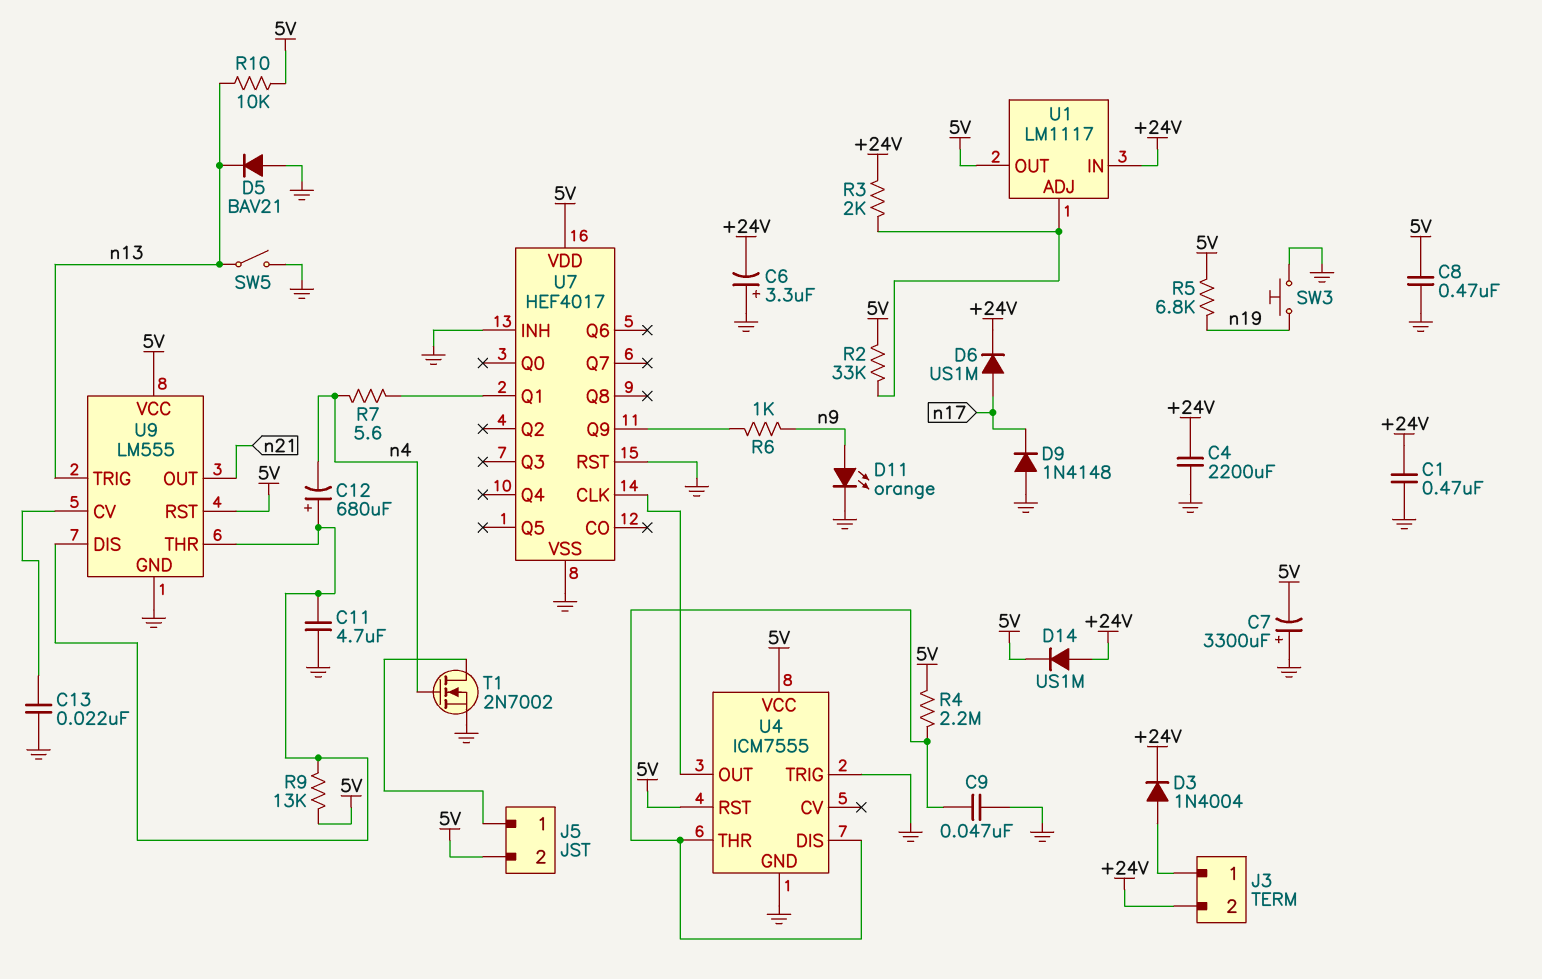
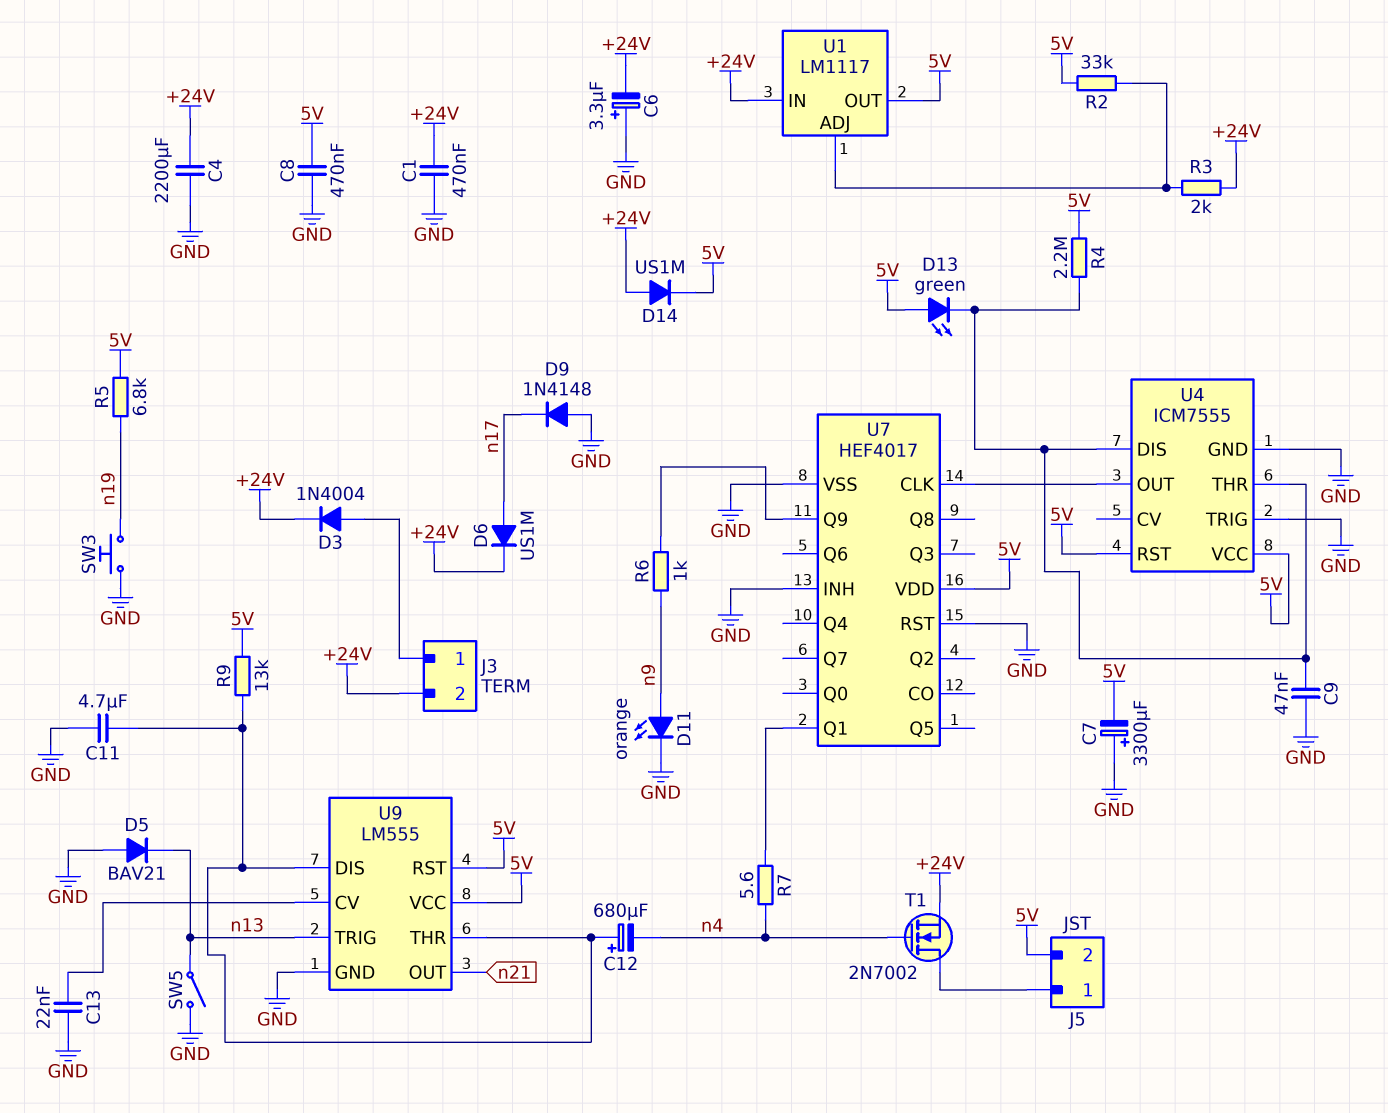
D13: none -> LED green (A 5V, K U4/DIS)
R10: 10k (5V, n13) -> none
T1: NMOS 2N7002 (G n4, D J5/1, S GND) -> NMOS 2N7002 (G n4, D J5/1, S +24V)

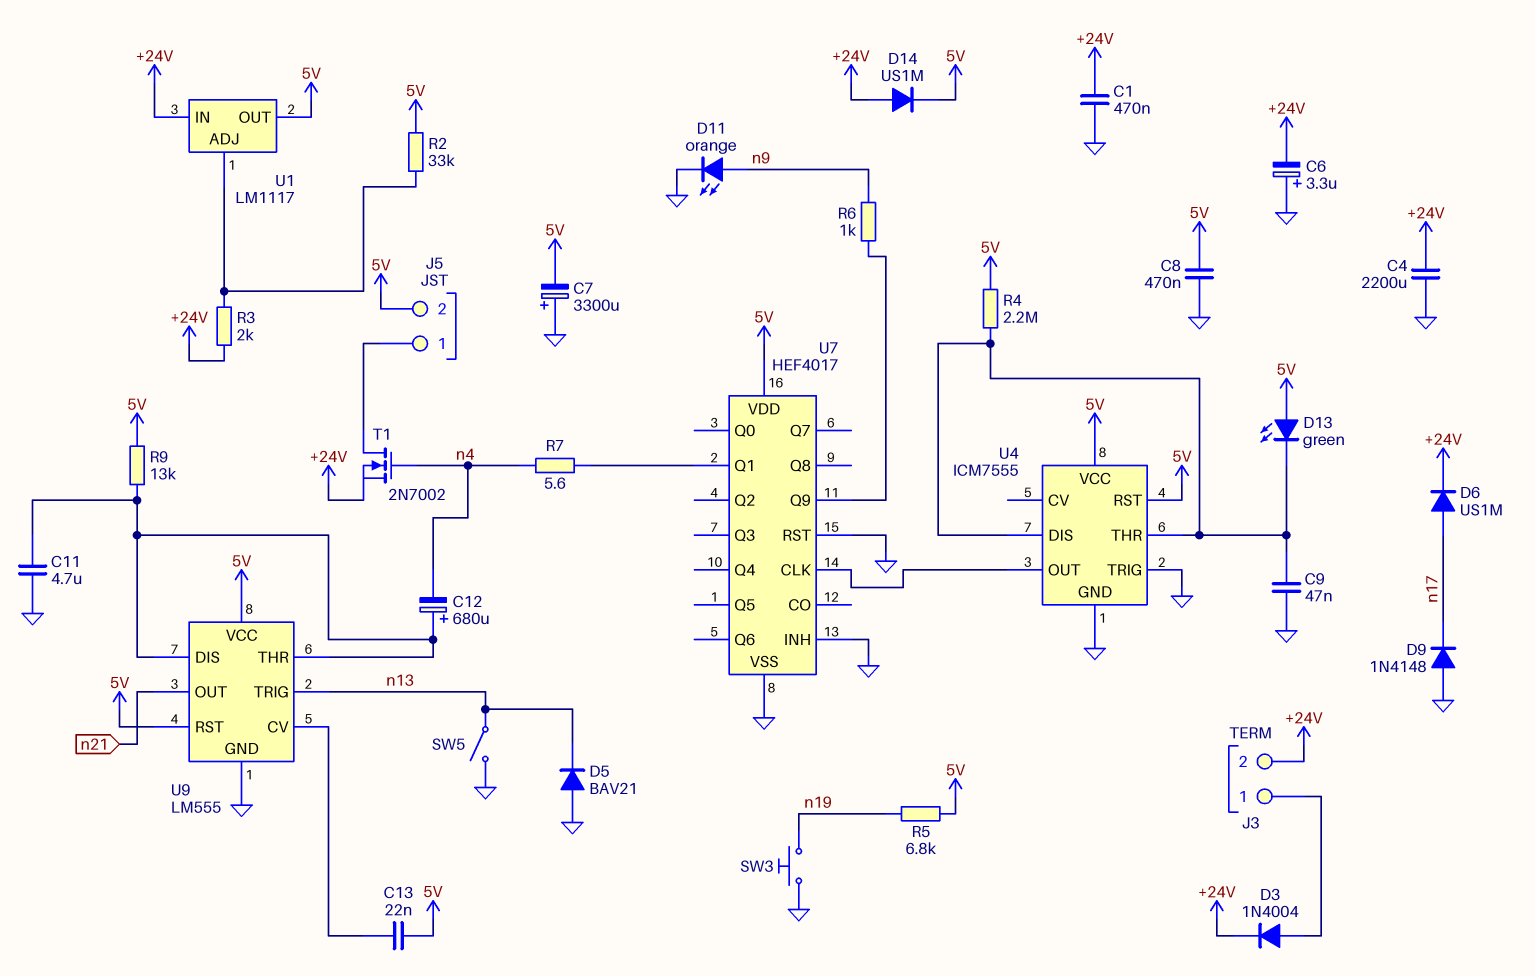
C13: 22nF (GND, U9/CV) -> 22nF (5V, U9/CV)

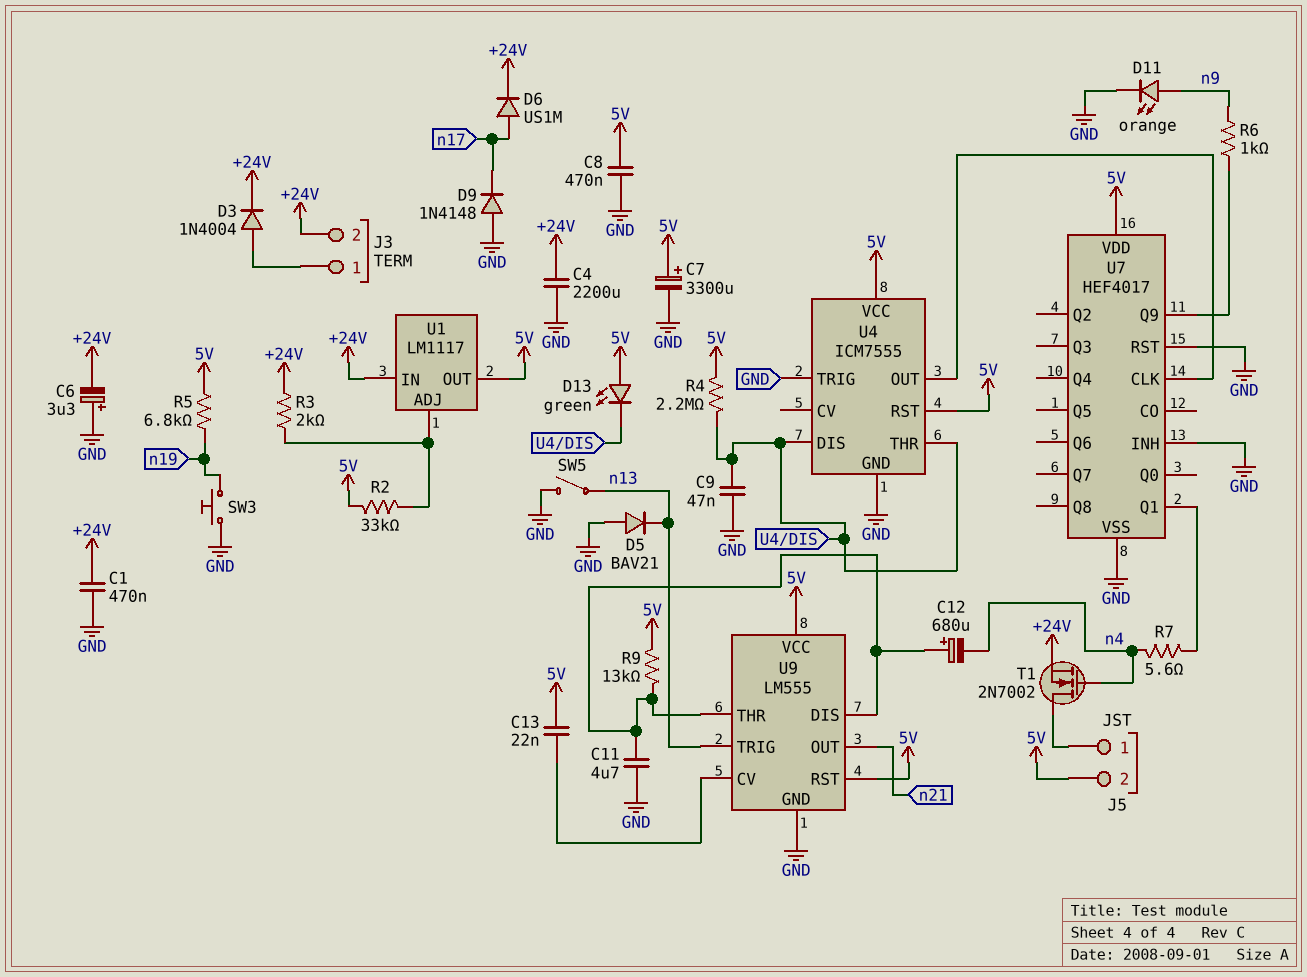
C7: 3300uF (plus GND, minus 5V) -> 3300uF (plus 5V, minus GND)
D14: diode US1M (A +24V, K 5V) -> none

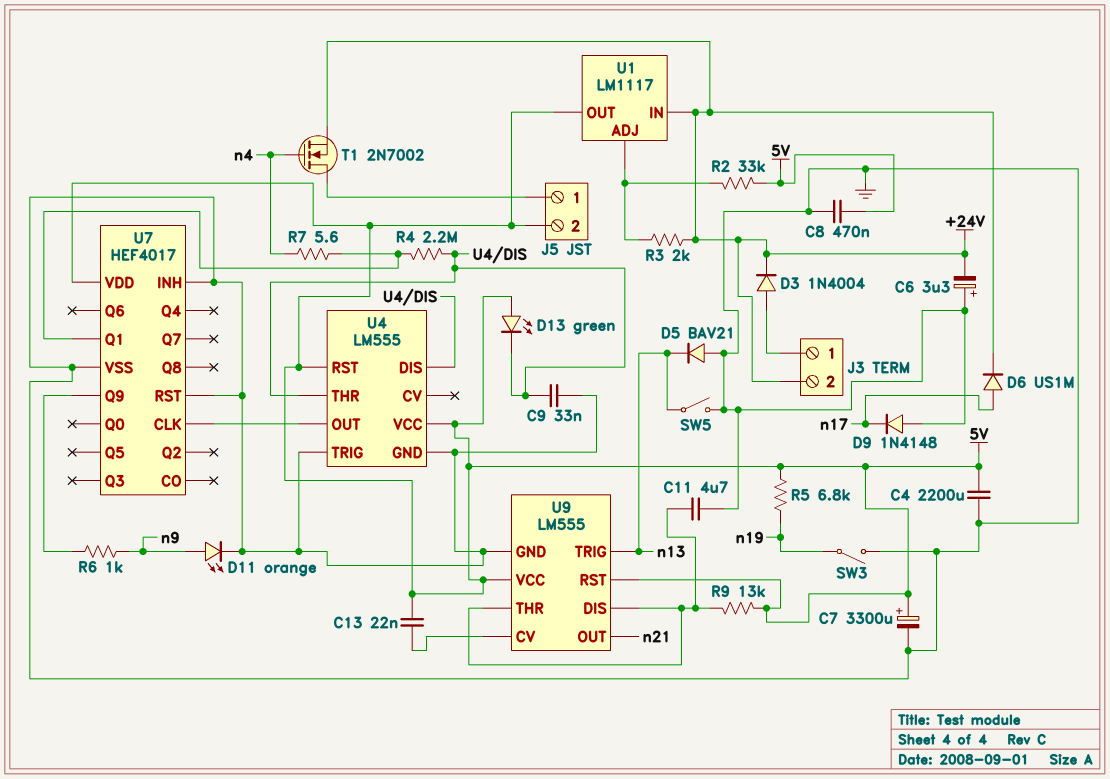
C1: 470nF (+24V, GND) -> none
C4: 2200uF (+24V, GND) -> 2200uF (5V, GND)
C9: 47nF (GND, U4/DIS) -> 33nF (GND, U4/DIS)
C12: 680uF (plus U9/DIS, minus n4) -> none
R4: 2.2M (5V, U4/DIS) -> 2.2M (U4/DIS, U7/Q1)
SW3: button (GND, n19) -> switch (GND, n19)
U4: ICM7555 -> LM555

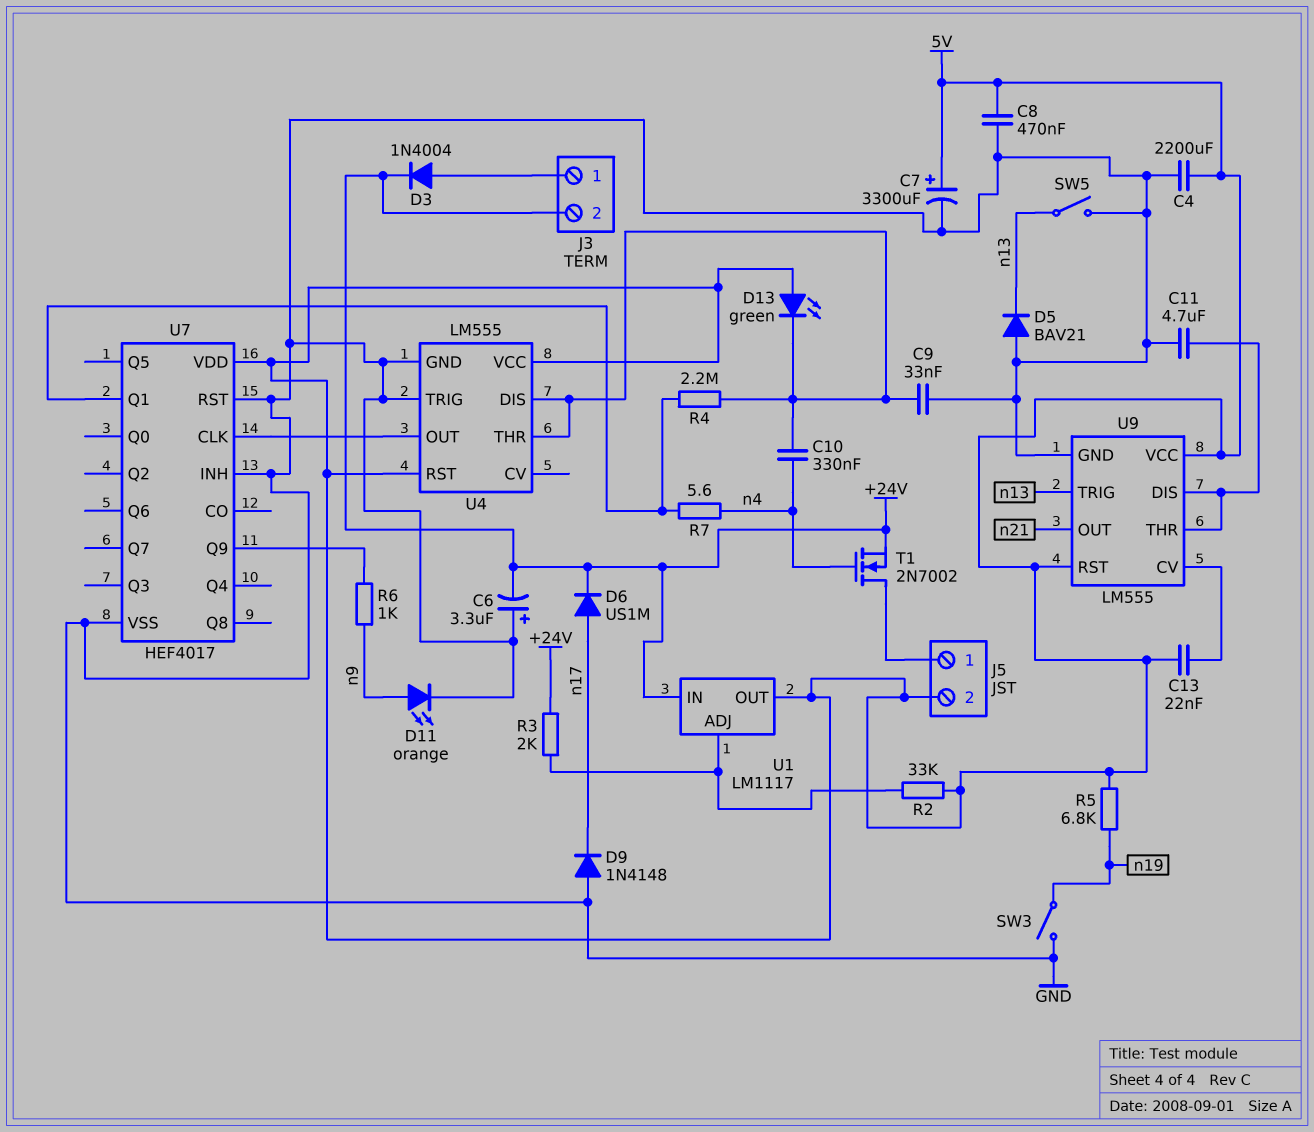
C10: none -> 330nF (U4/DIS, n4)
R9: 13k (5V, U9/DIS) -> none

